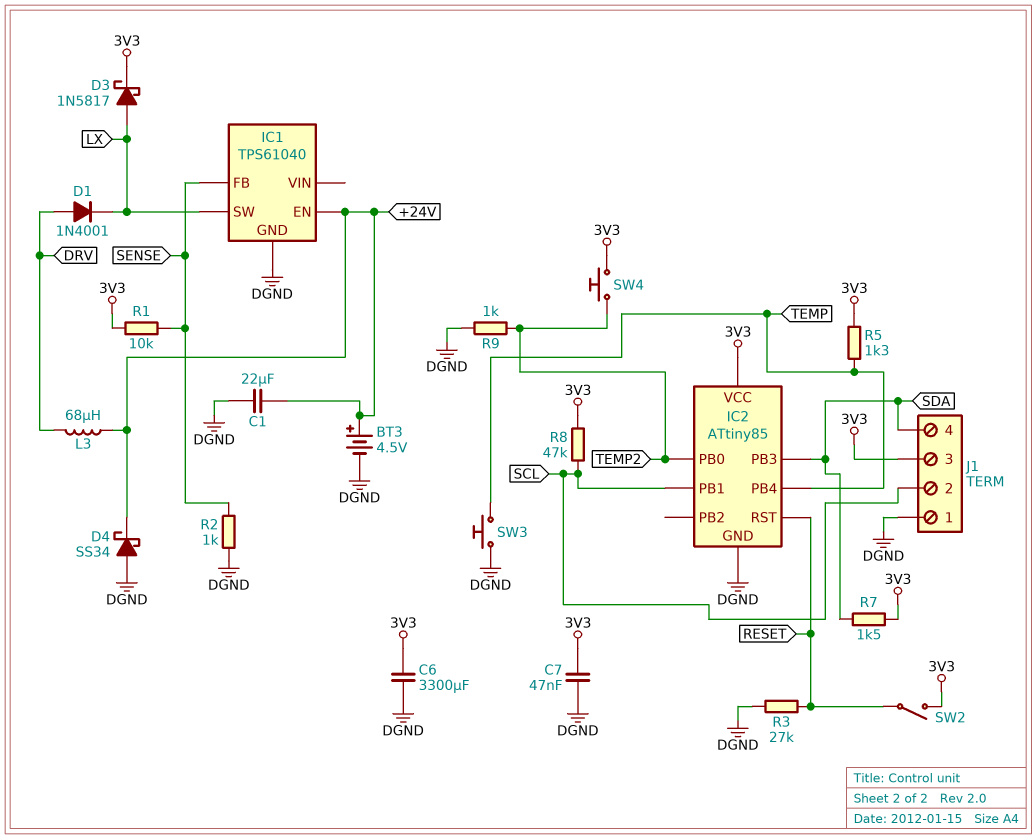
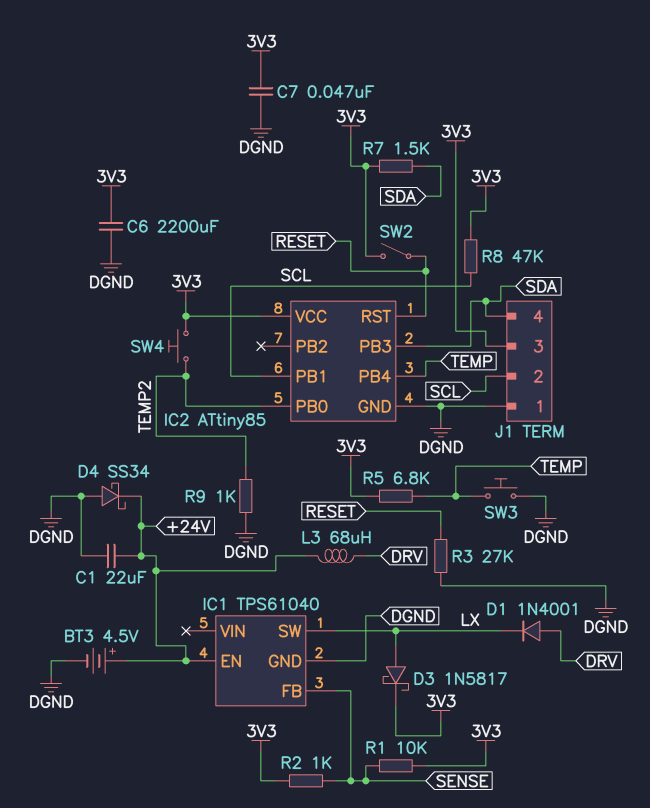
C6: 3300uF (3V3, DGND) -> 2200uF (3V3, DGND)
R2: 1k (DGND, SENSE) -> 1k (3V3, SENSE)
R5: 1.3k (3V3, TEMP) -> 6.8k (3V3, TEMP)

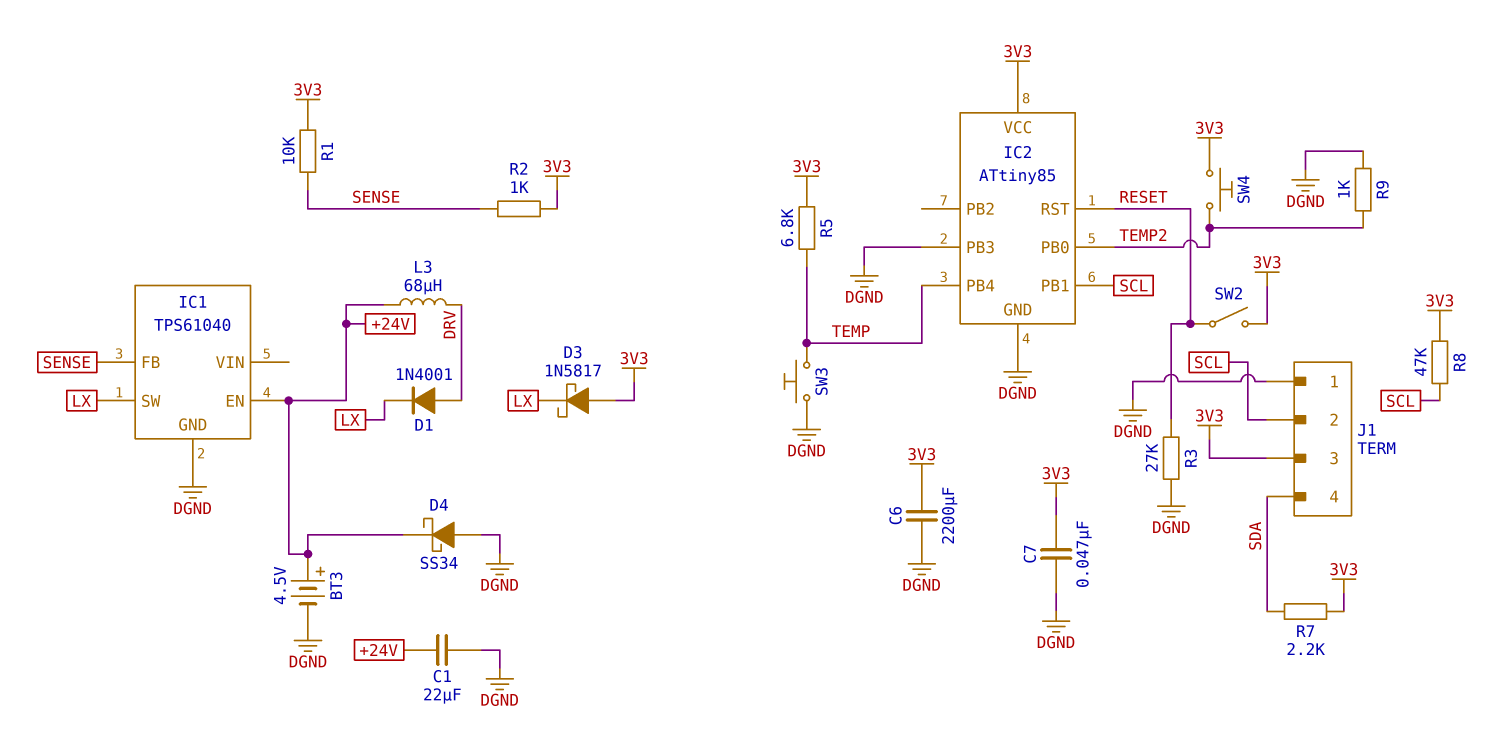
D3: schottky 1N5817 (A LX, K 3V3) -> schottky 1N5817 (A 3V3, K LX)
IC2 pin PB3: SDA -> DGND
R7: 1.5k (3V3, SDA) -> 2.2k (3V3, SDA)

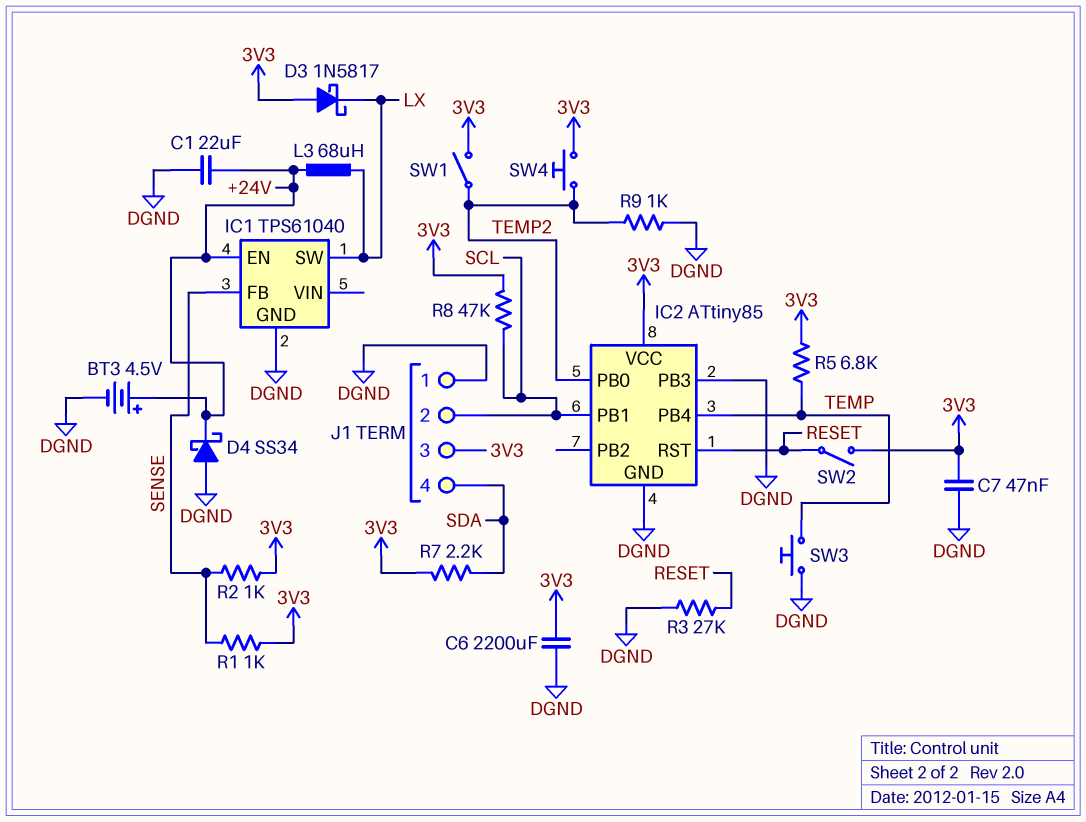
D1: diode 1N4001 (A DRV, K LX) -> none
L3: 68uH (+24V, DRV) -> 68uH (+24V, LX)
R1: 10k (3V3, SENSE) -> 1k (3V3, SENSE)
SW1: none -> switch (3V3, TEMP2)

